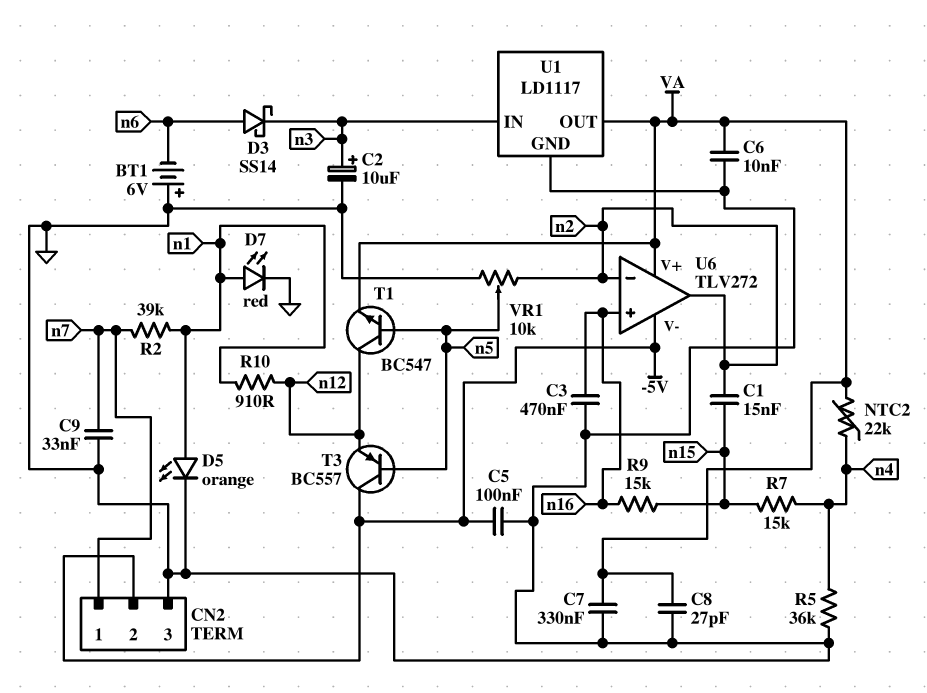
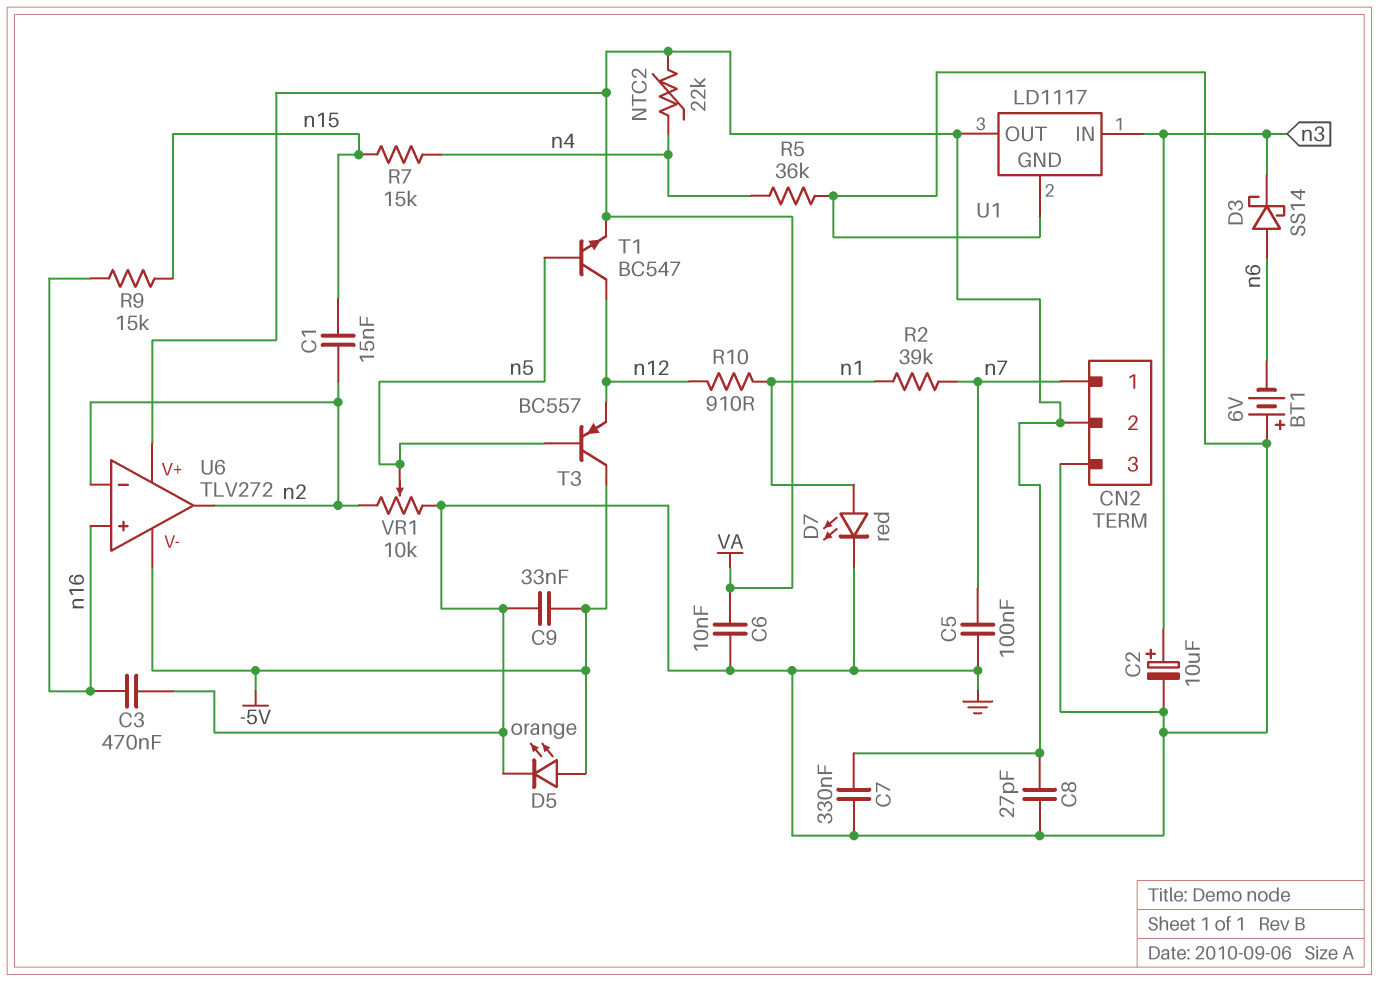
C5: 100nF (-5V, GND) -> 100nF (GND, n7)
C9: 33nF (GND, n7) -> 33nF (-5V, GND)
CN2 pin 2: -5V -> VA
D5: LED orange (A n1, K GND) -> LED orange (A -5V, K GND)

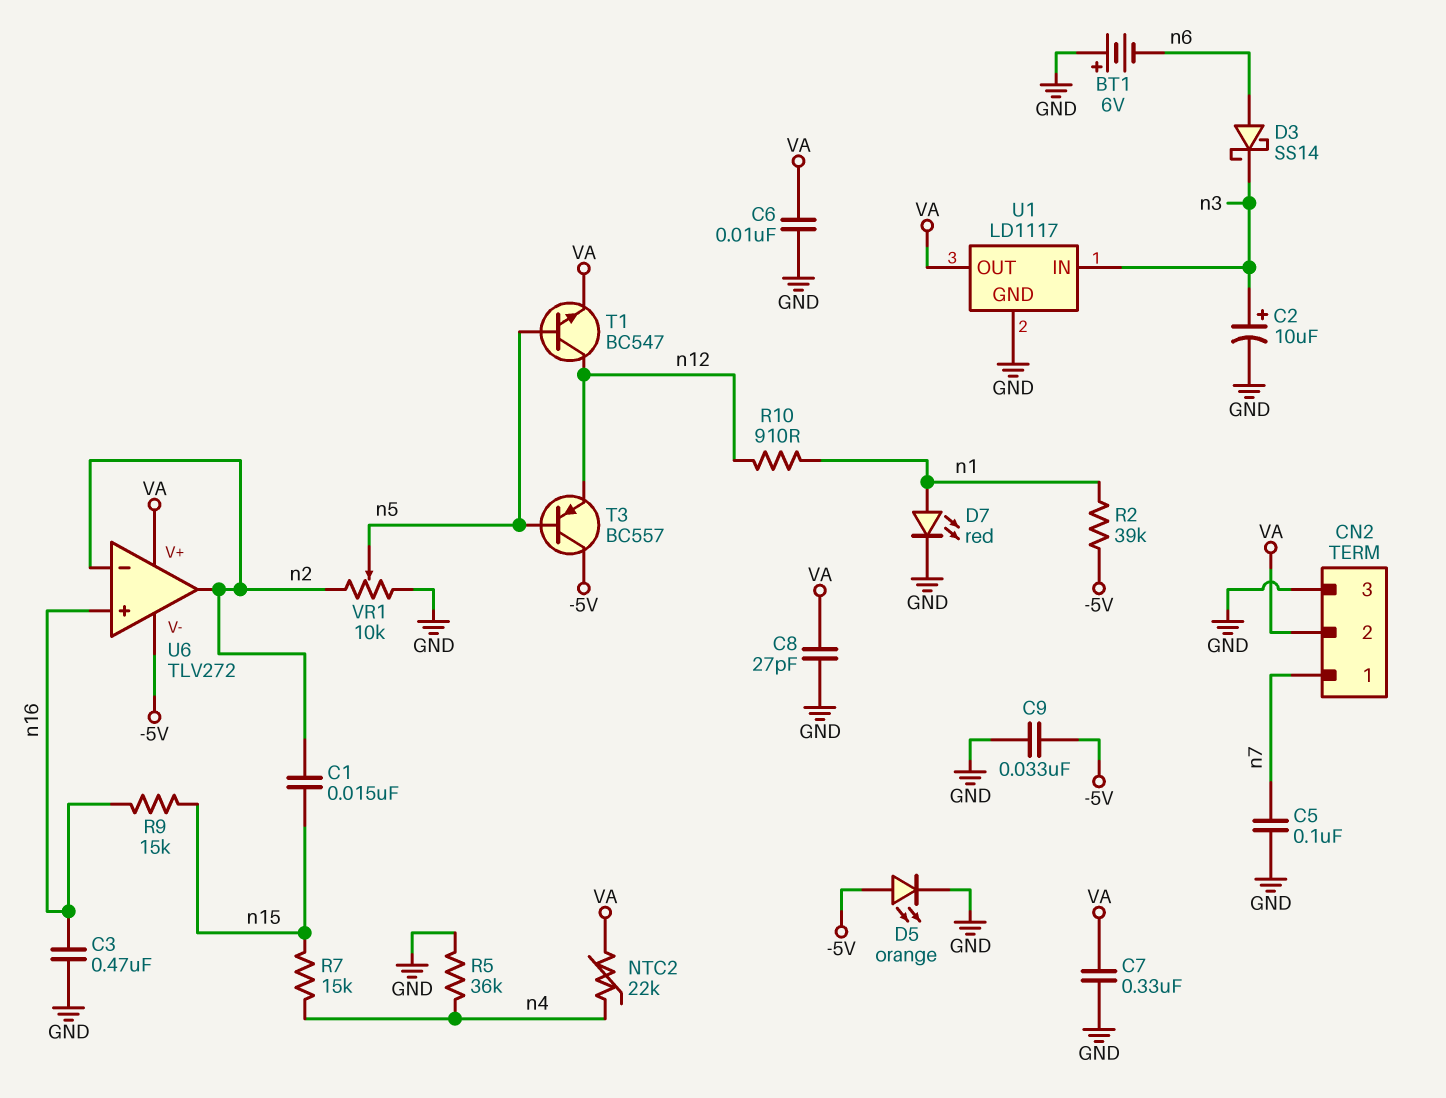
R2: 39k (n1, n7) -> 39k (-5V, n1)

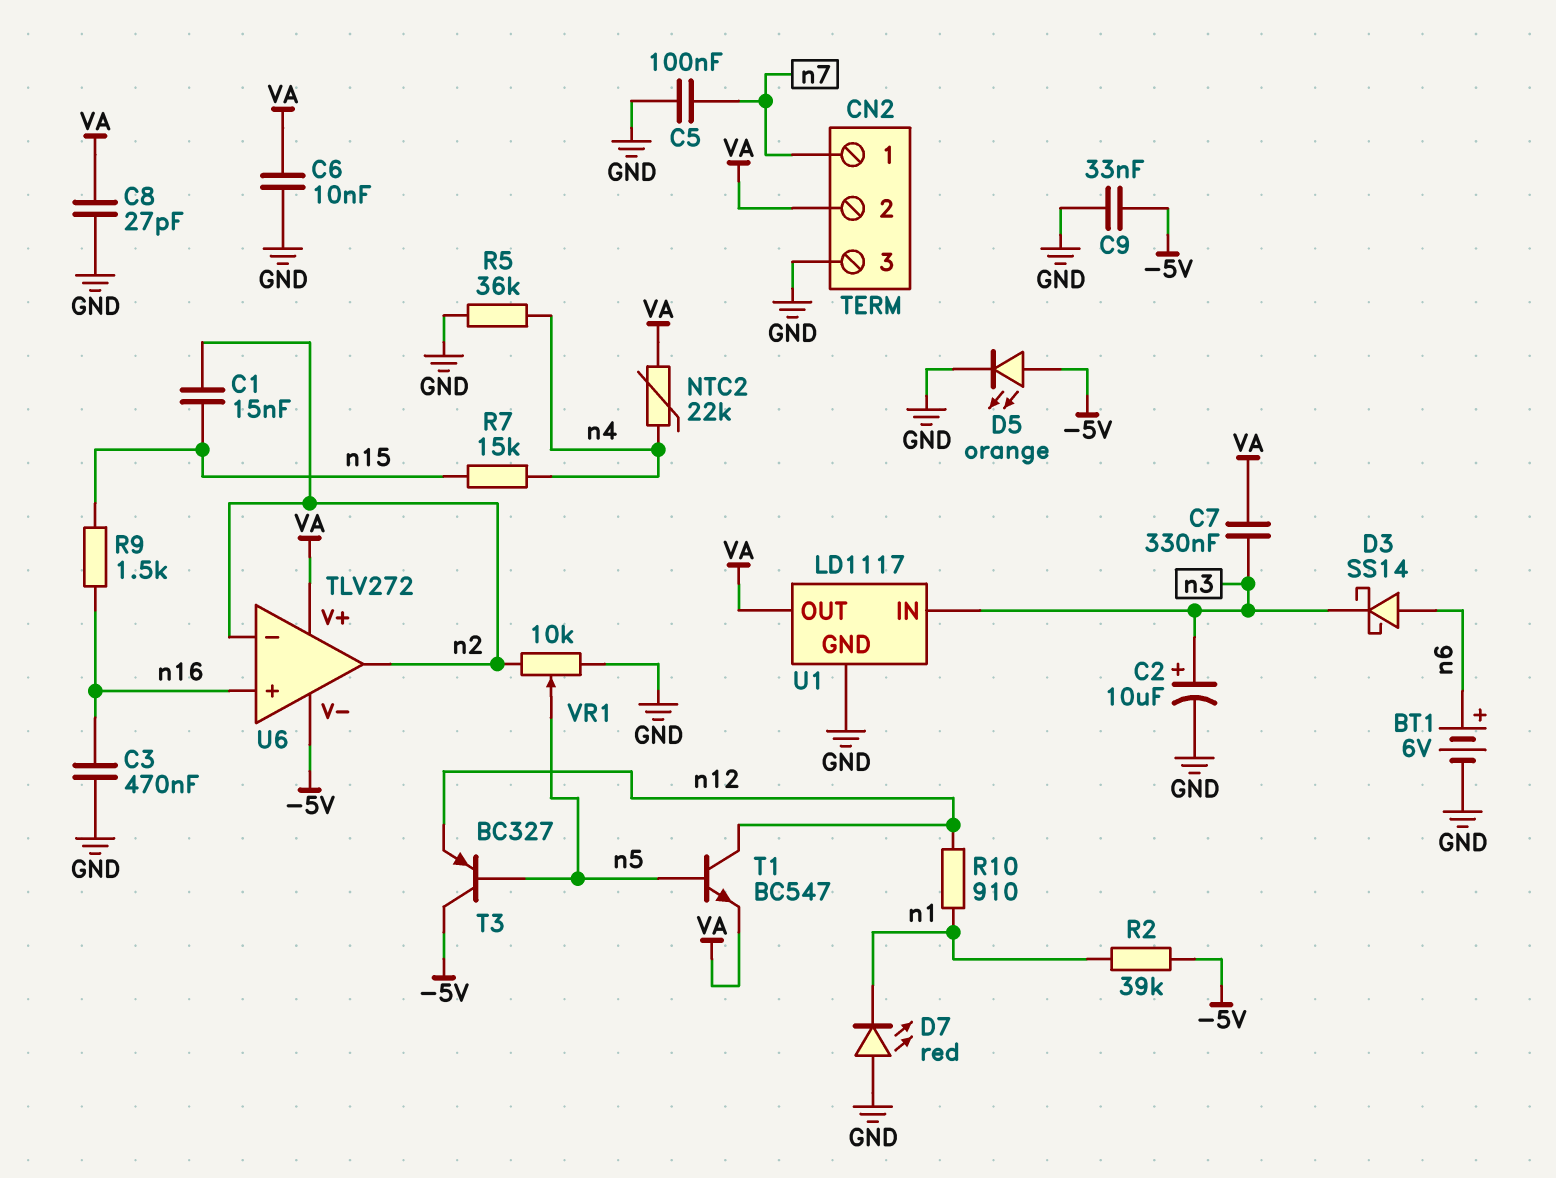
BT1: 6V (plus GND, minus n6) -> 6V (plus n6, minus GND)
C7: 330nF (GND, VA) -> 330nF (VA, n3)
D7: LED red (A n1, K GND) -> LED red (A GND, K n1)
R9: 15k (n15, n16) -> 1.5k (n15, n16)
T3: PNP BC557 (B n5, C -5V, E n12) -> PNP BC327 (B n5, C -5V, E n12)

